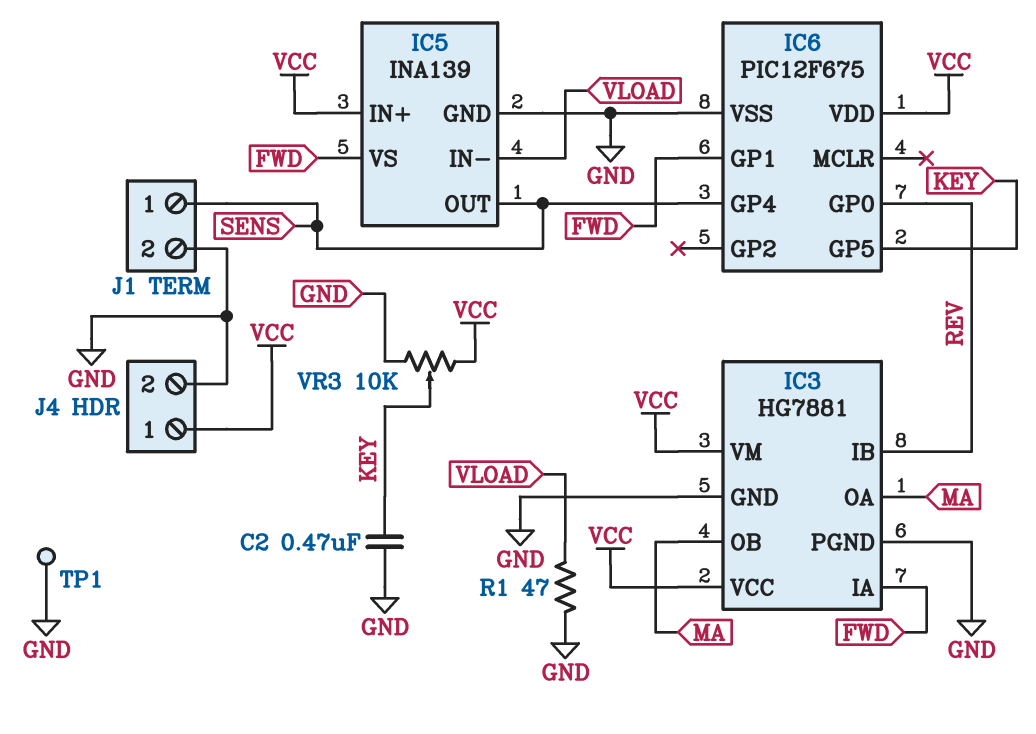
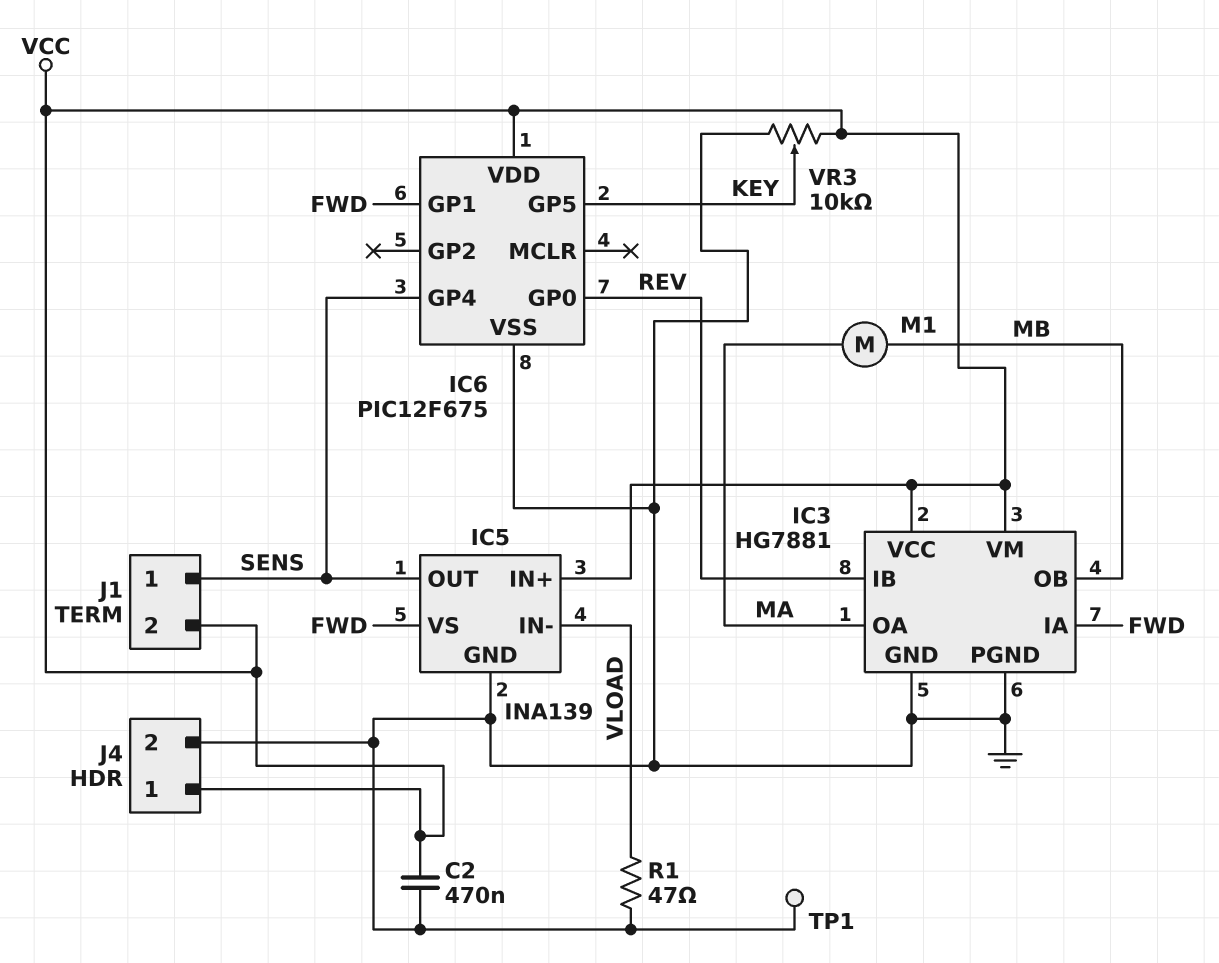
C2: 470nF (GND, KEY) -> 470nF (GND, VCC)
IC3 pin OB: MA -> MB
J1 pin 2: GND -> VCC
M1: none -> motor (MA, MB)

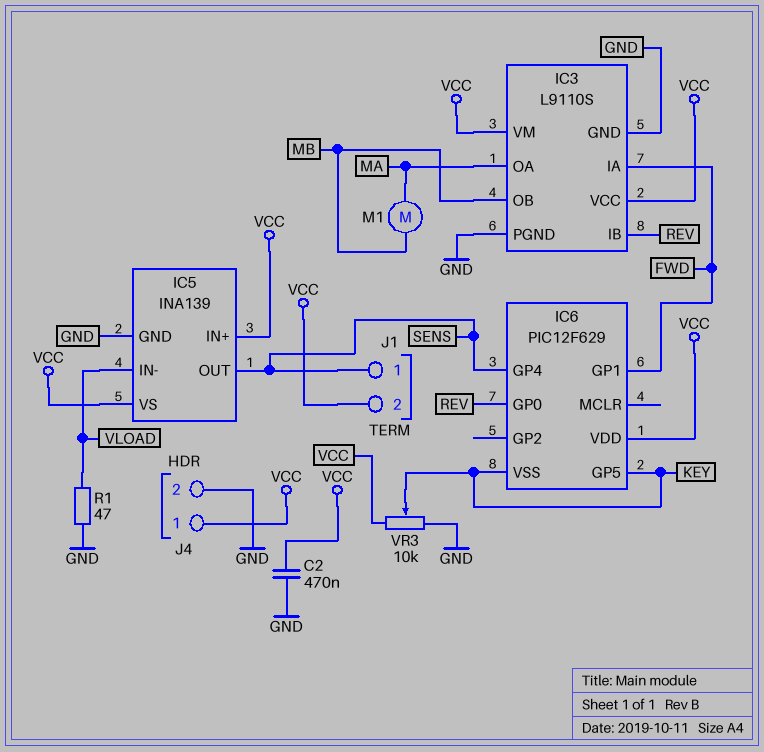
IC3: HG7881 -> L9110S
IC5 pin VS: FWD -> VCC
IC6: PIC12F675 -> PIC12F629
IC6 pin VSS: GND -> KEY
TP1: test point (GND) -> none

